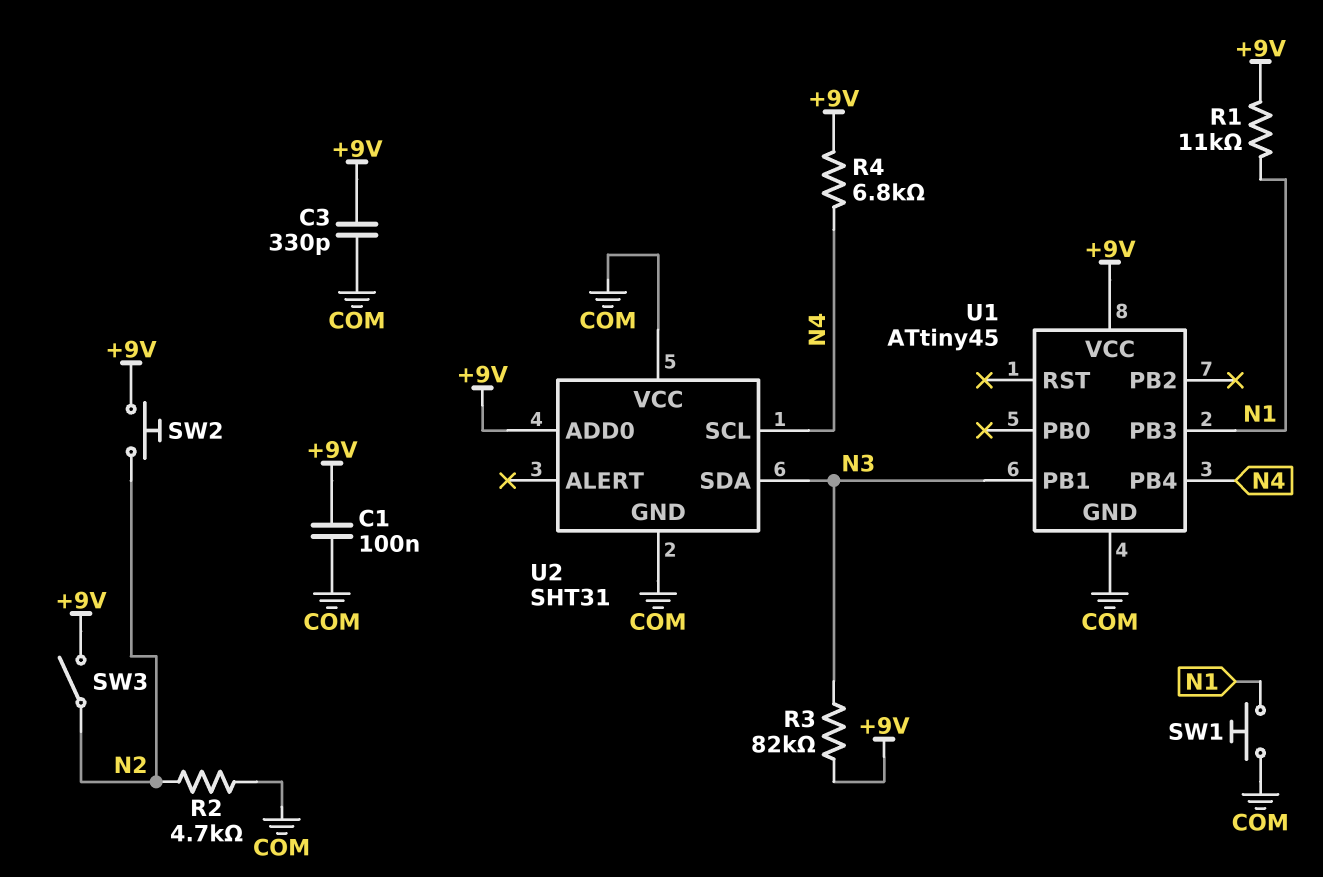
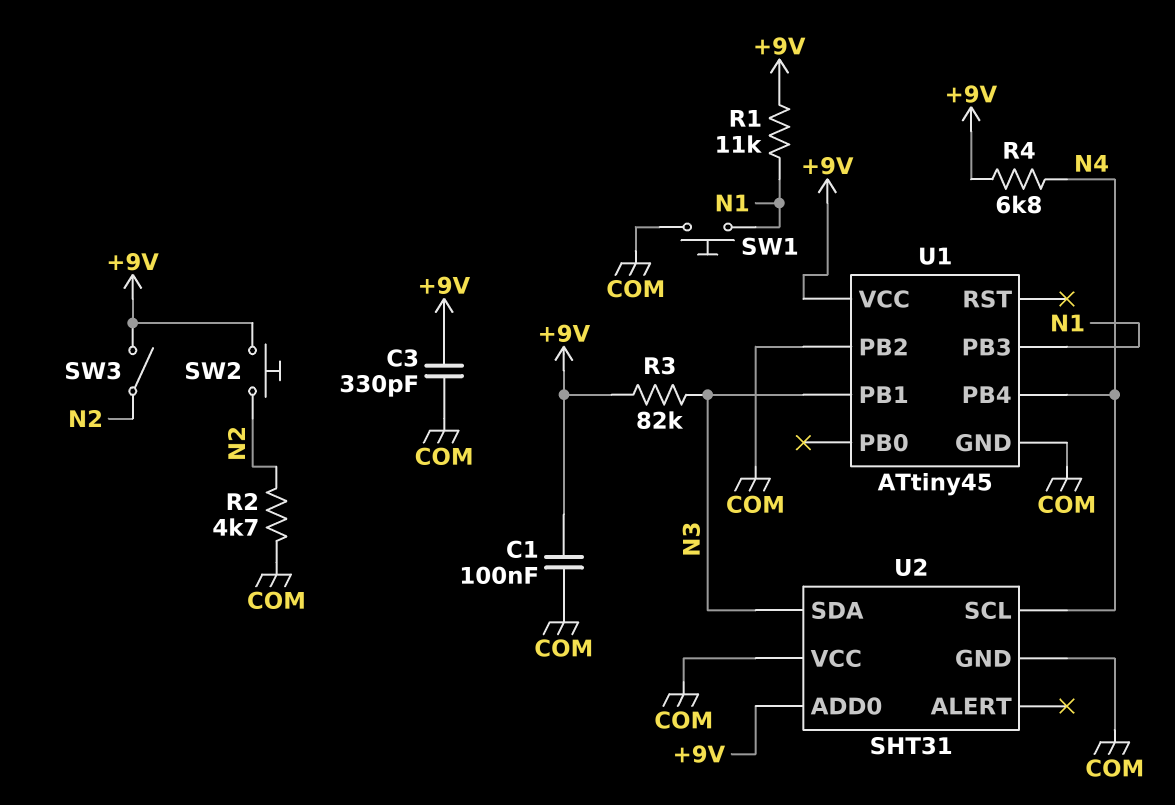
U1 pin PB2: none -> COM

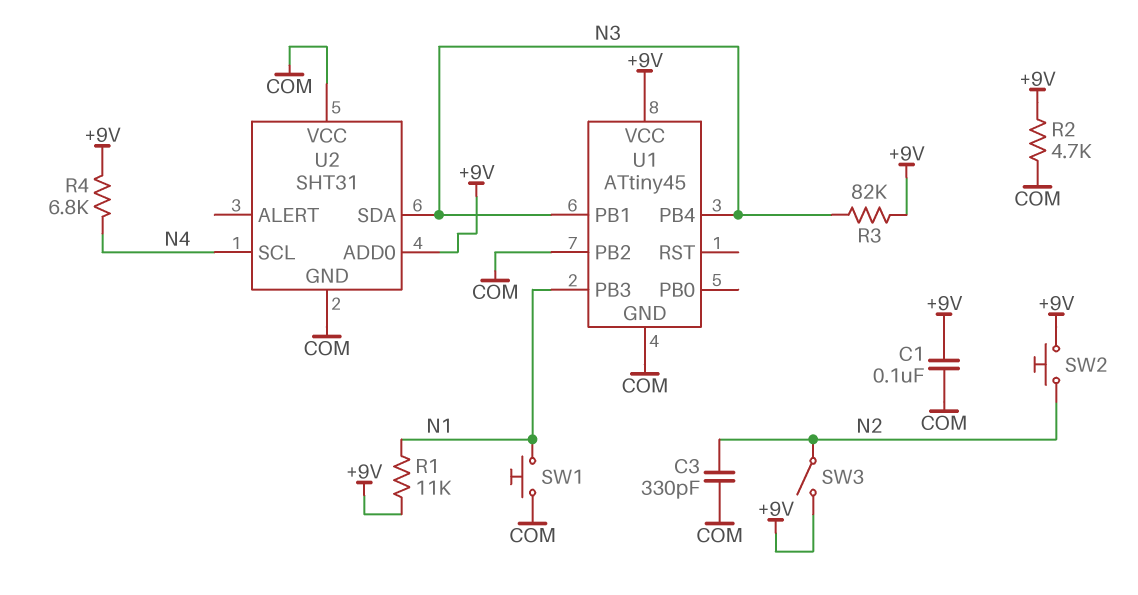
C3: 330pF (+9V, COM) -> 330pF (COM, N2)
R2: 4.7k (COM, N2) -> 4.7k (+9V, COM)
U1 pin PB4: N4 -> N3

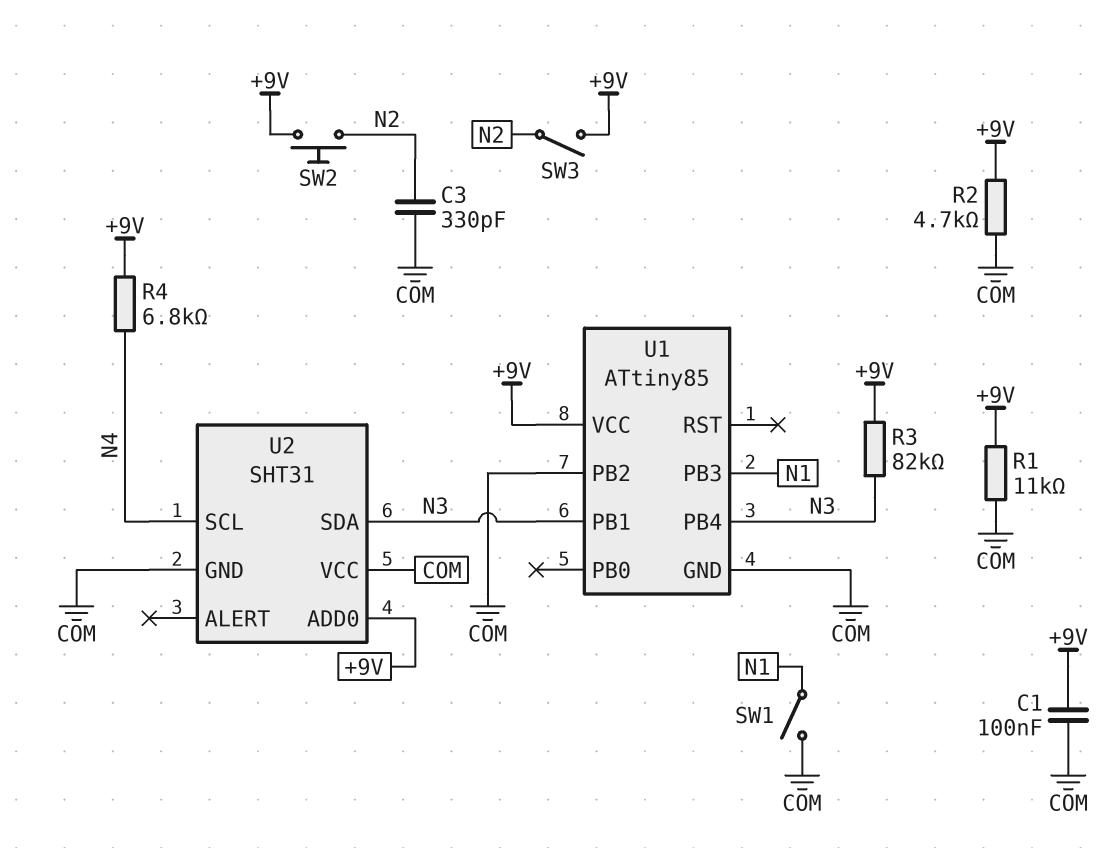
R1: 11k (+9V, N1) -> 11k (+9V, COM)
SW1: button (COM, N1) -> switch (COM, N1)
U1: ATtiny45 -> ATtiny85

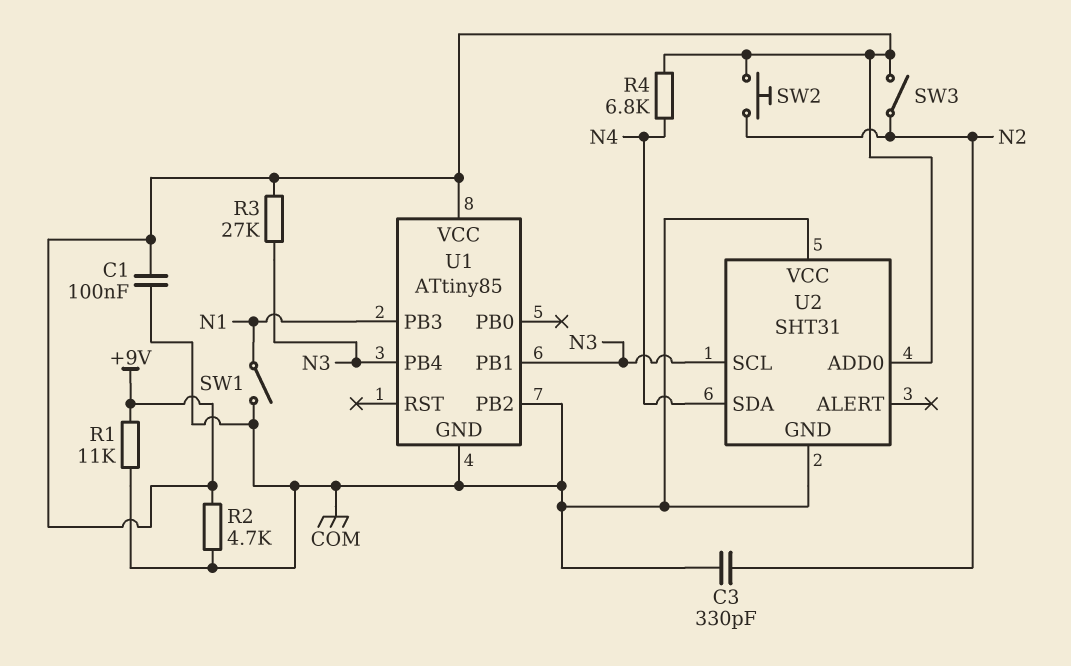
R3: 82k (+9V, N3) -> 27k (+9V, N3)
U2 pin SCL: N4 -> N3
U2 pin SDA: N3 -> N4

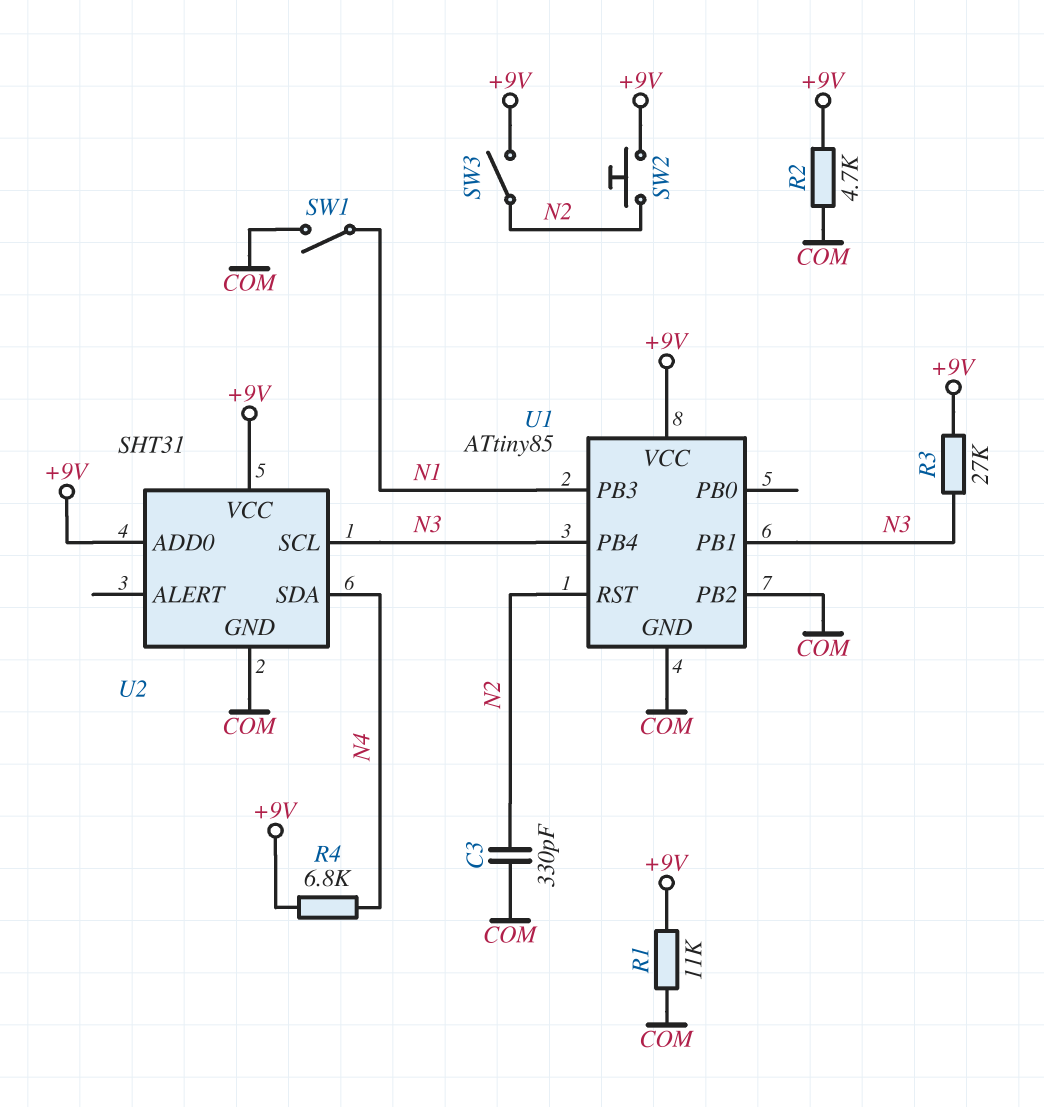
C1: 100nF (+9V, COM) -> none
U1 pin RST: none -> N2
U2 pin VCC: COM -> +9V

